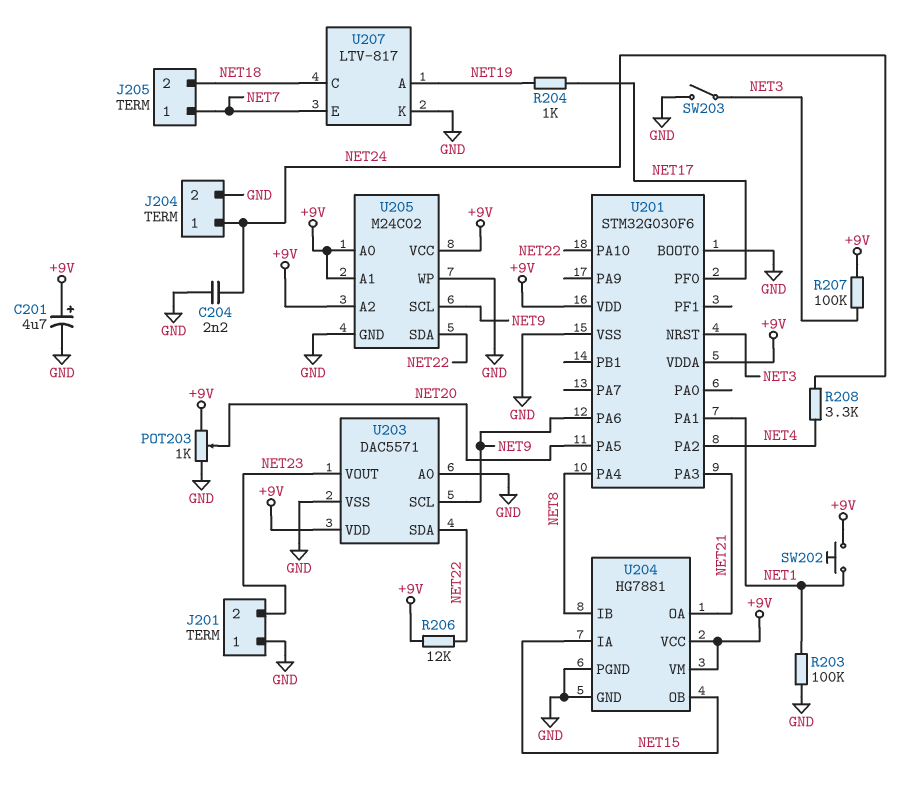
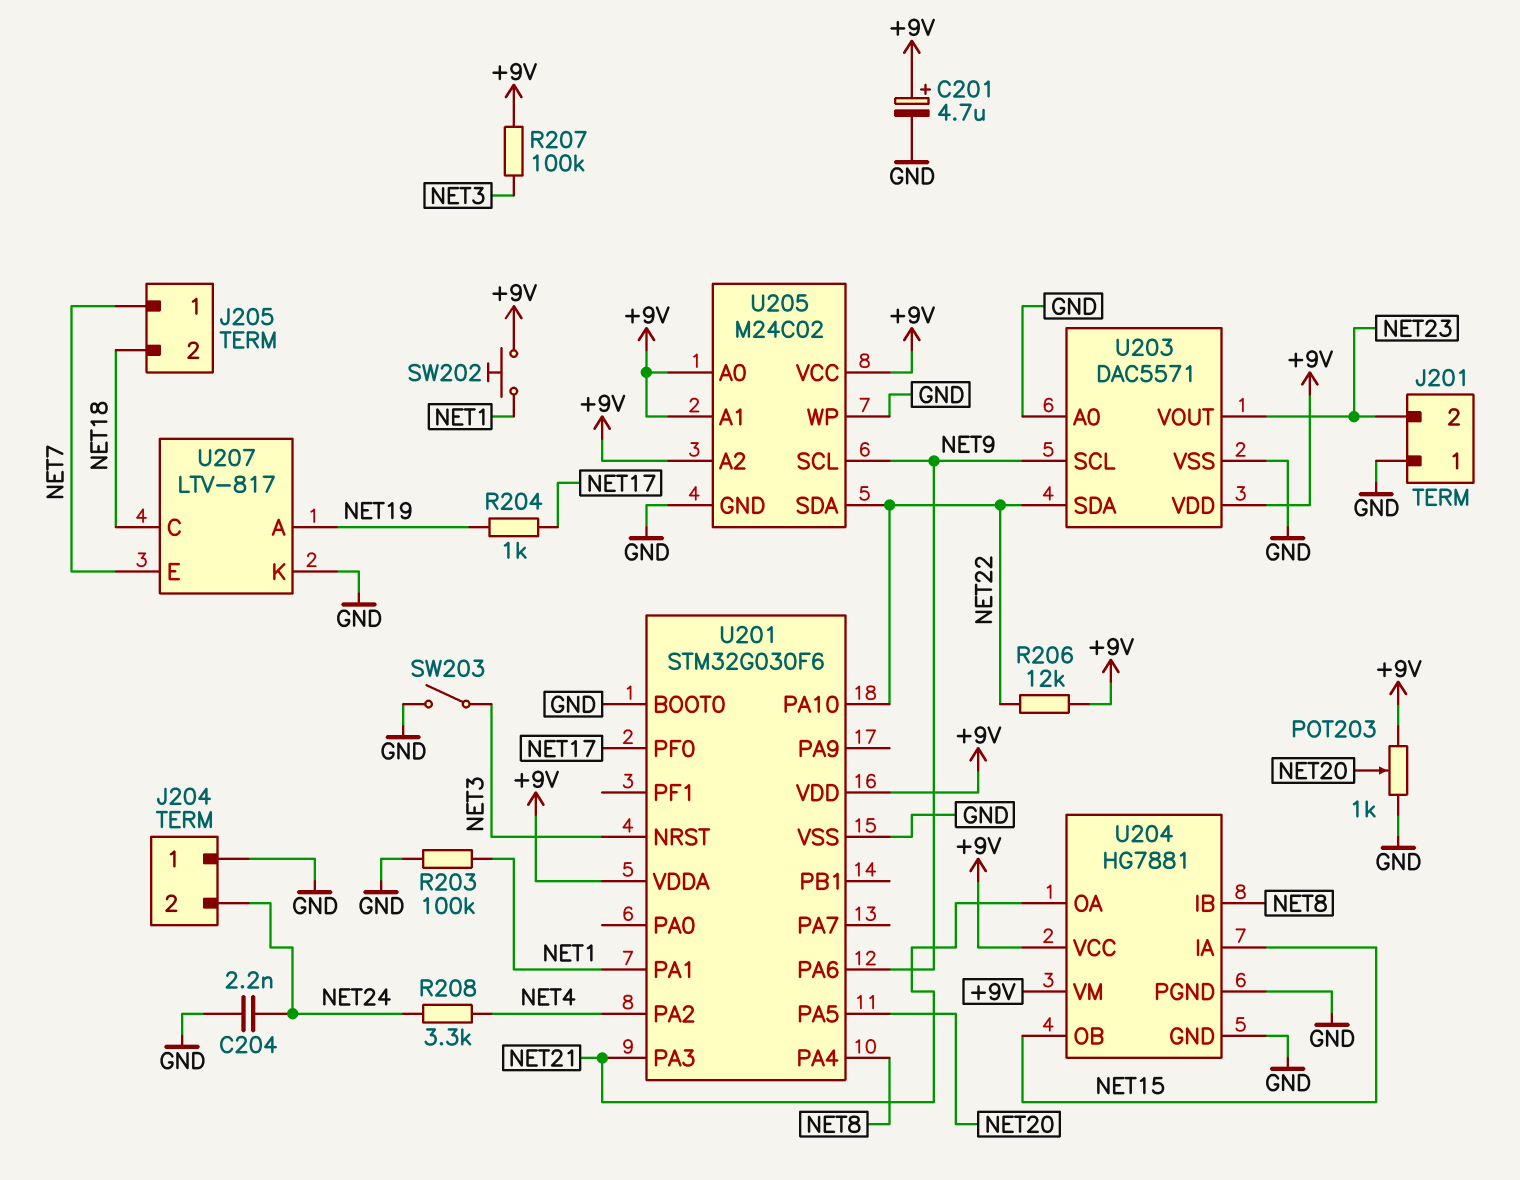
J204 pin 1: NET24 -> GND
J204 pin 2: GND -> NET24

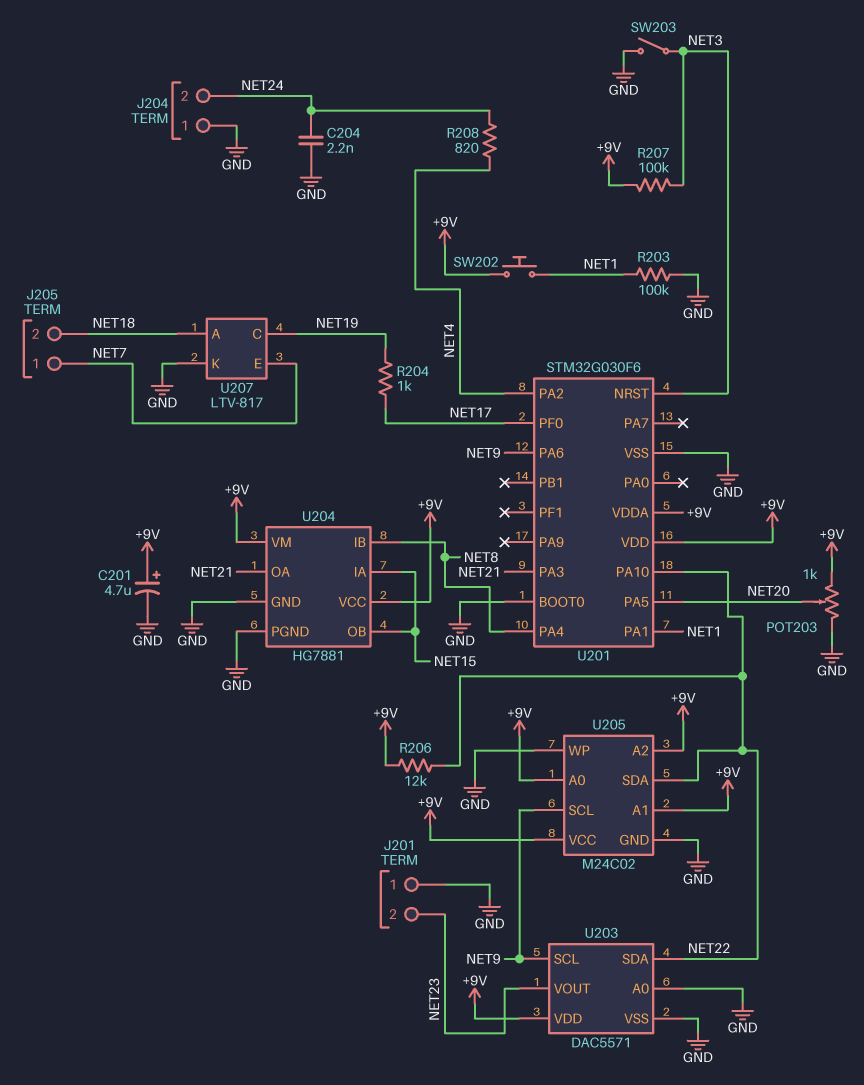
R208: 3.3k (NET4, NET24) -> 820 (NET4, NET24)
U207 pin A: NET19 -> NET18
U207 pin C: NET18 -> NET19

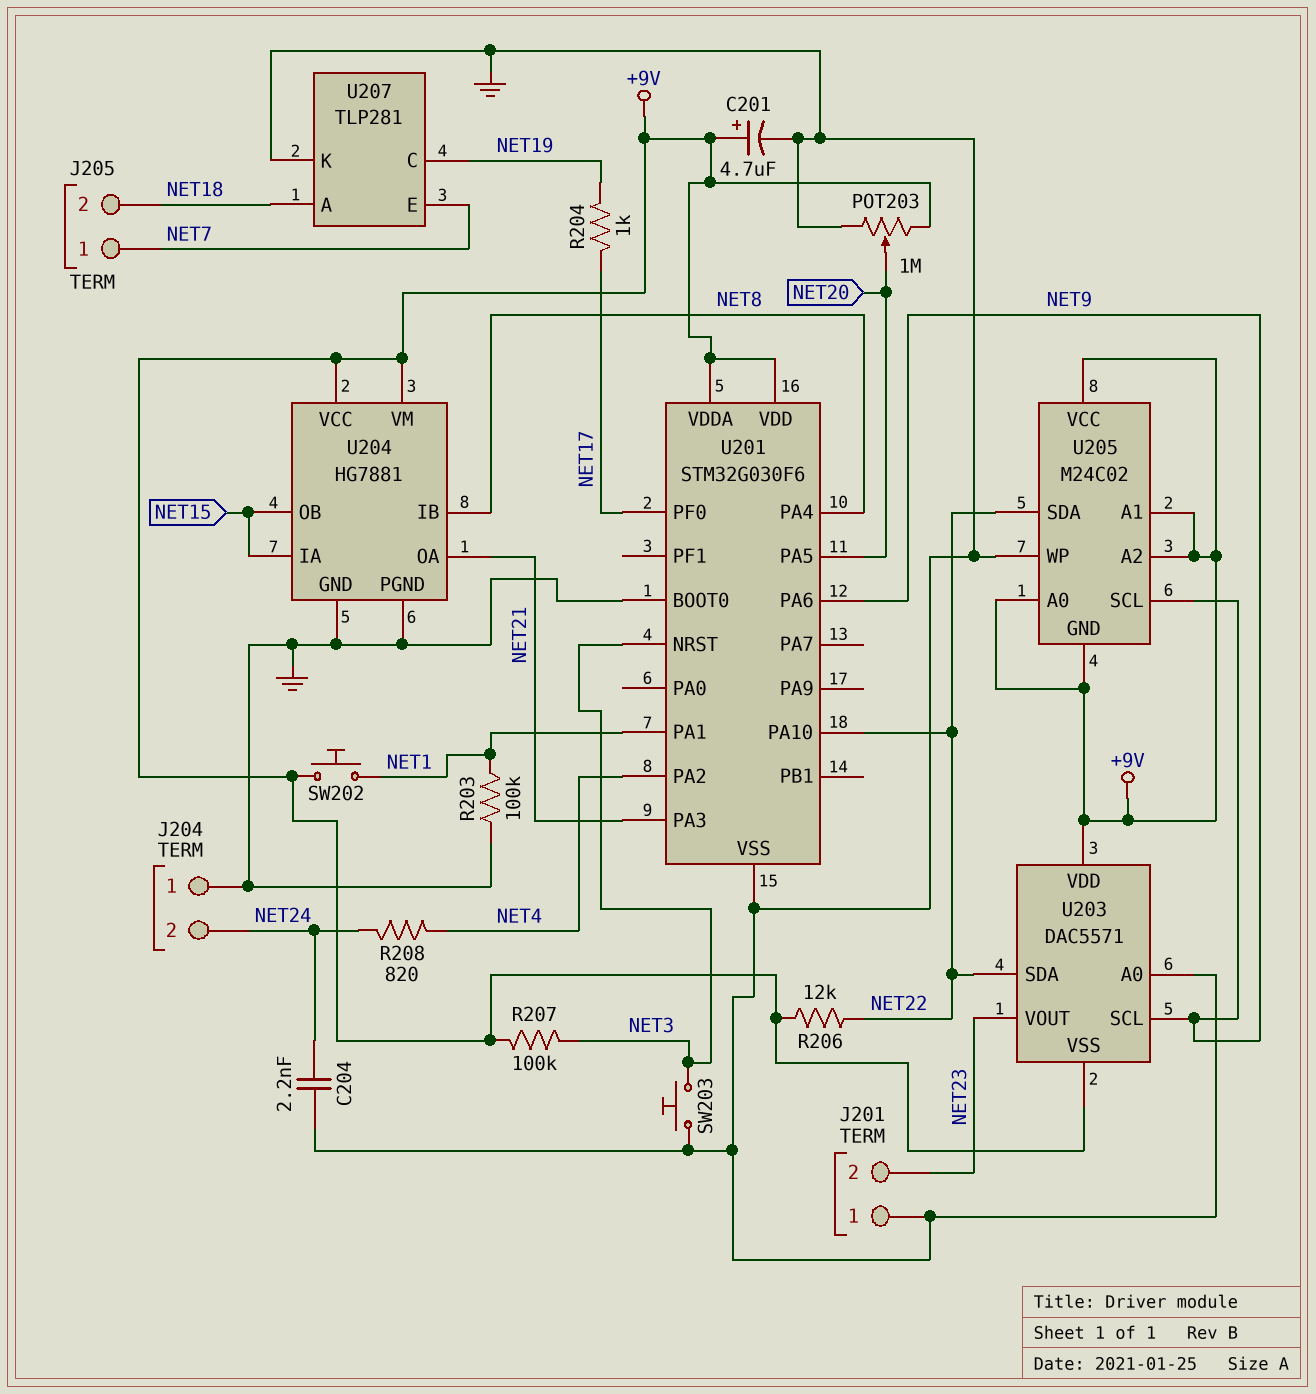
POT203: 1k (+9V, GND, wiper NET20) -> 1M (+9V, GND, wiper NET20)
SW203: switch (GND, NET3) -> button (GND, NET3)
U203 pin VSS: GND -> +9V
U205 pin GND: GND -> +9V
U207: LTV-817 -> TLP281

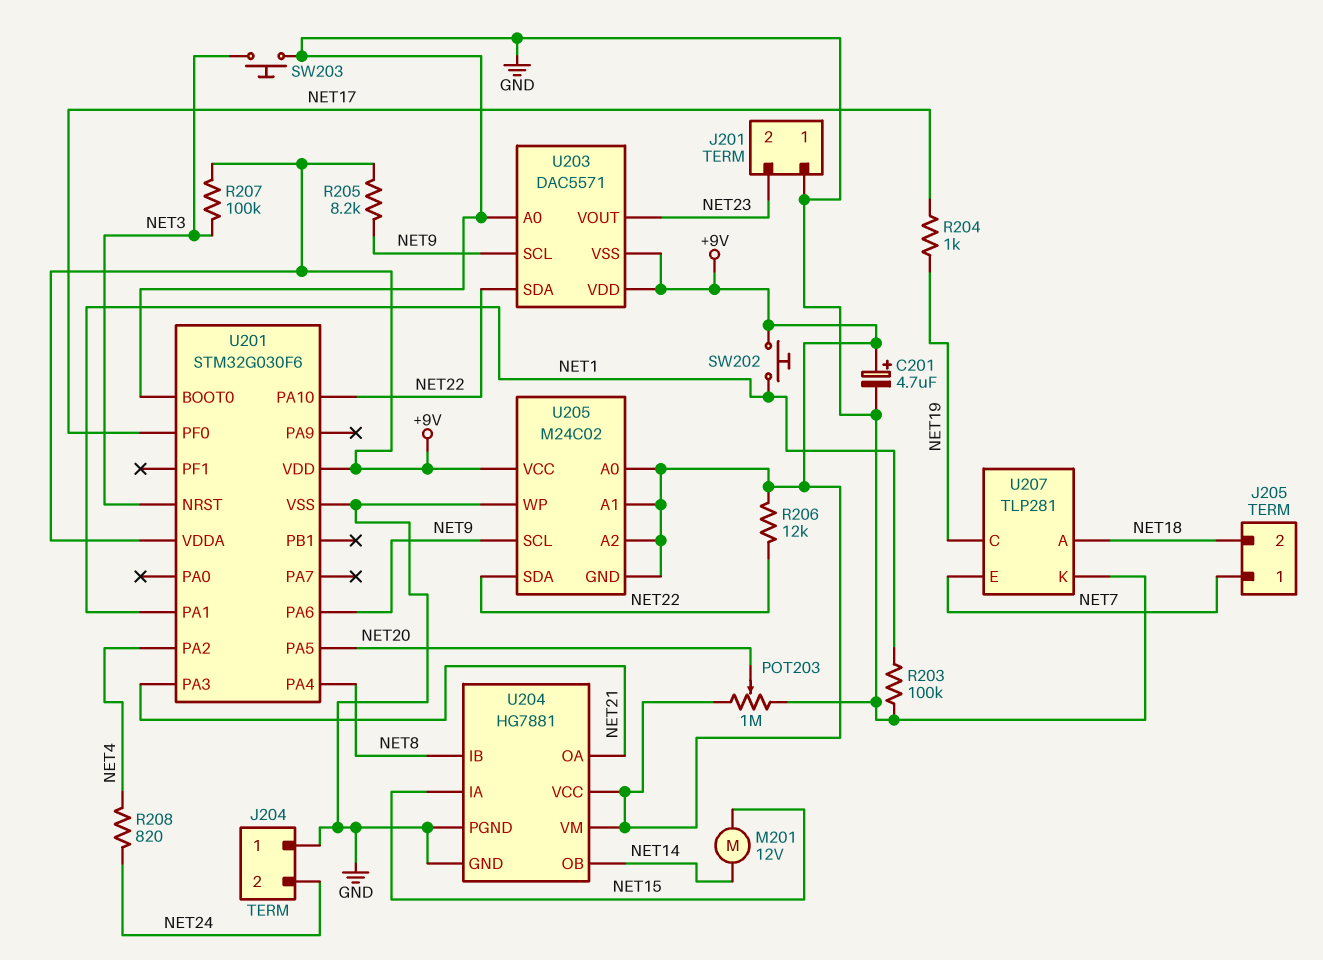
C204: 2.2nF (GND, NET24) -> none
M201: none -> motor 12V (NET14, NET15)
R205: none -> 8.2k (+9V, NET9)
U204 pin OB: NET15 -> NET14

